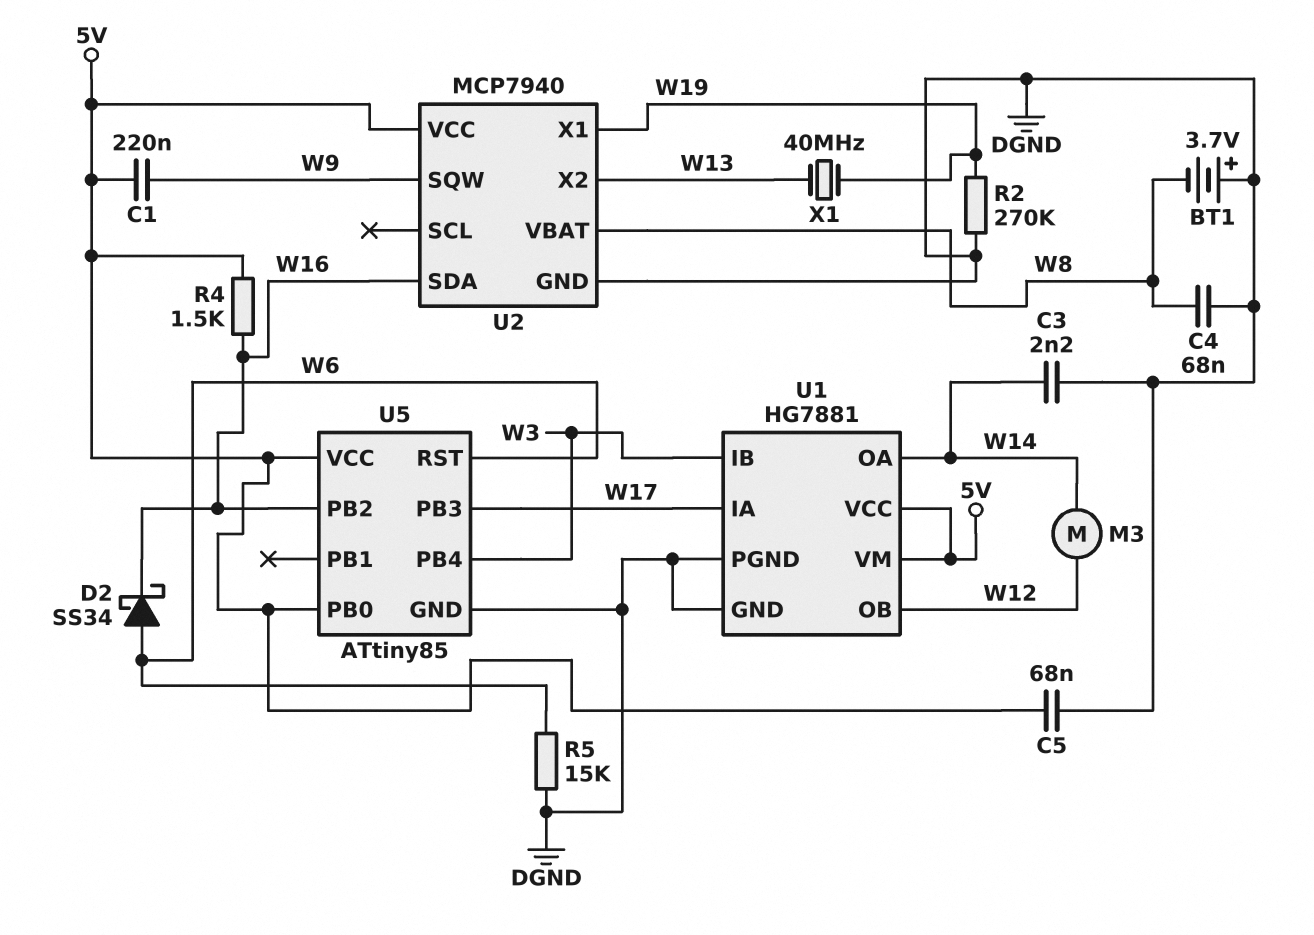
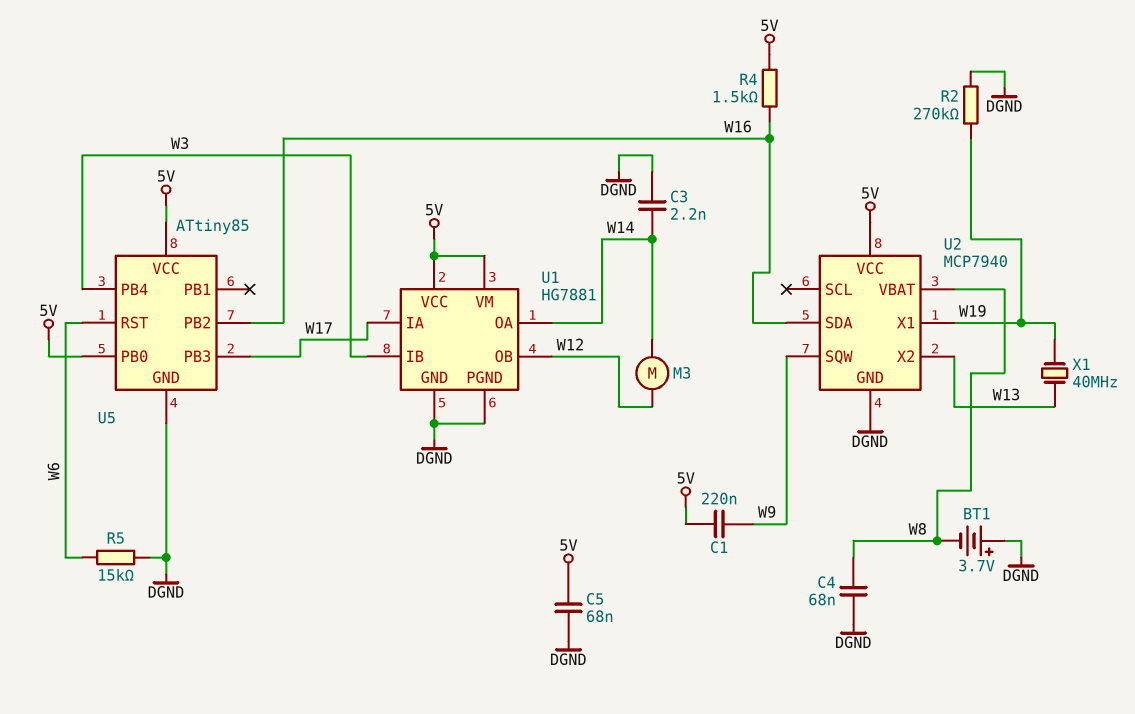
D2: schottky SS34 (A W6, K W16) -> none

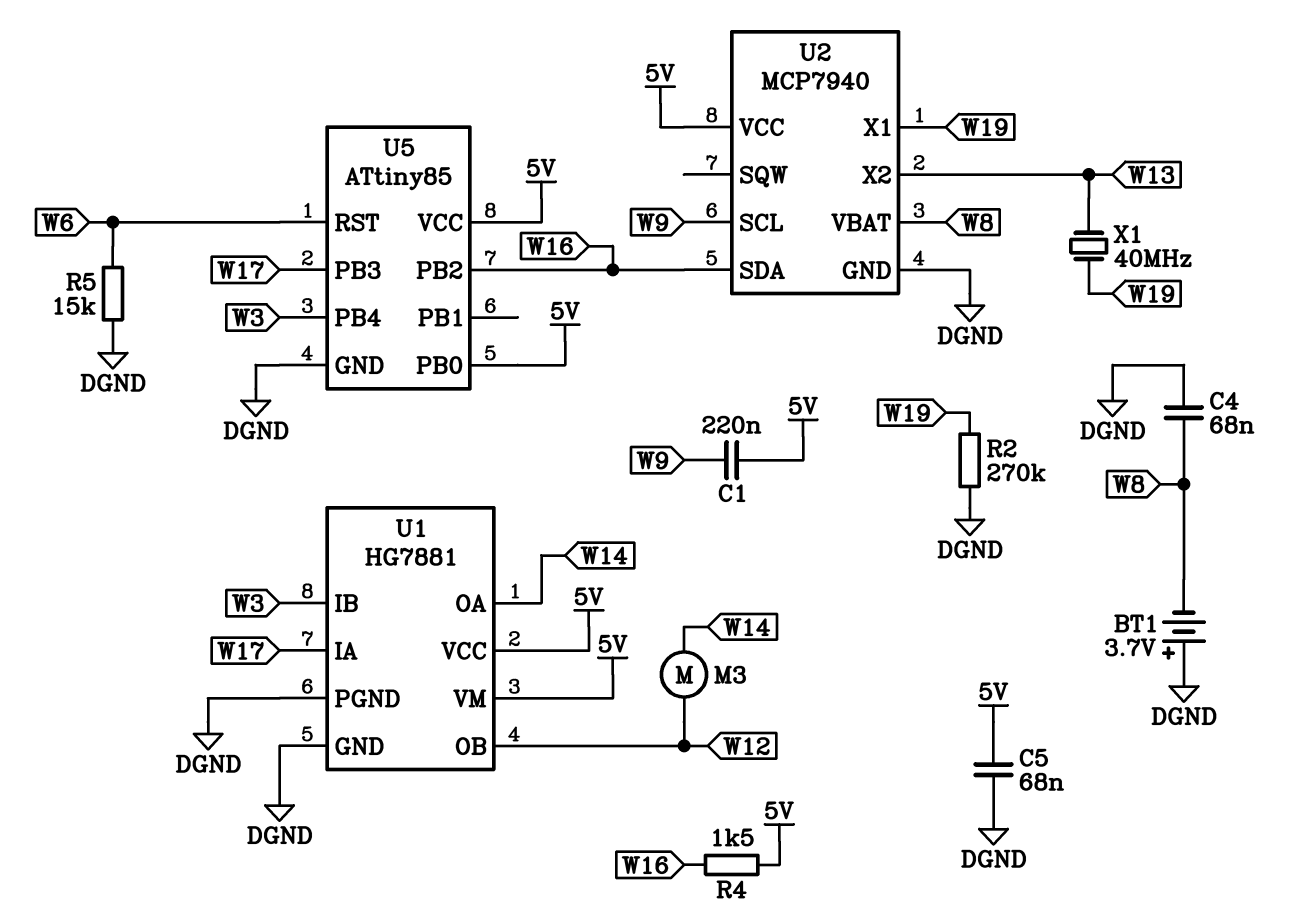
C3: 2.2nF (DGND, W14) -> none
U2 pin SCL: none -> W9
U2 pin SQW: W9 -> none

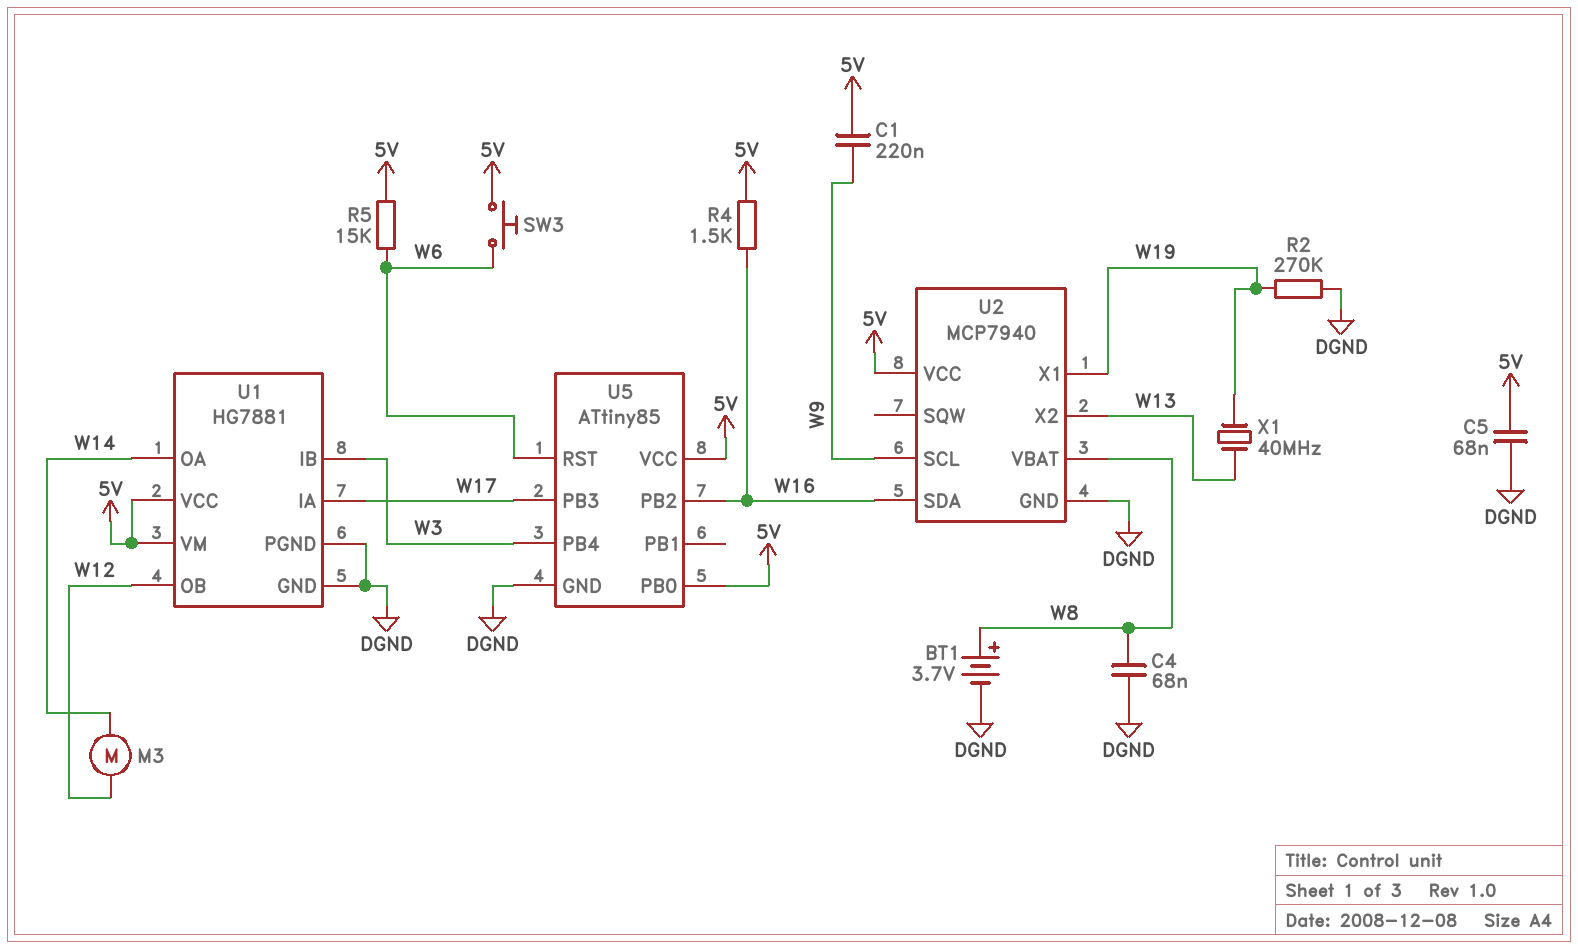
BT1: 3.7V (plus DGND, minus W8) -> 3.7V (plus W8, minus DGND)
R5: 15k (DGND, W6) -> 15k (5V, W6)
SW3: none -> button (5V, W6)

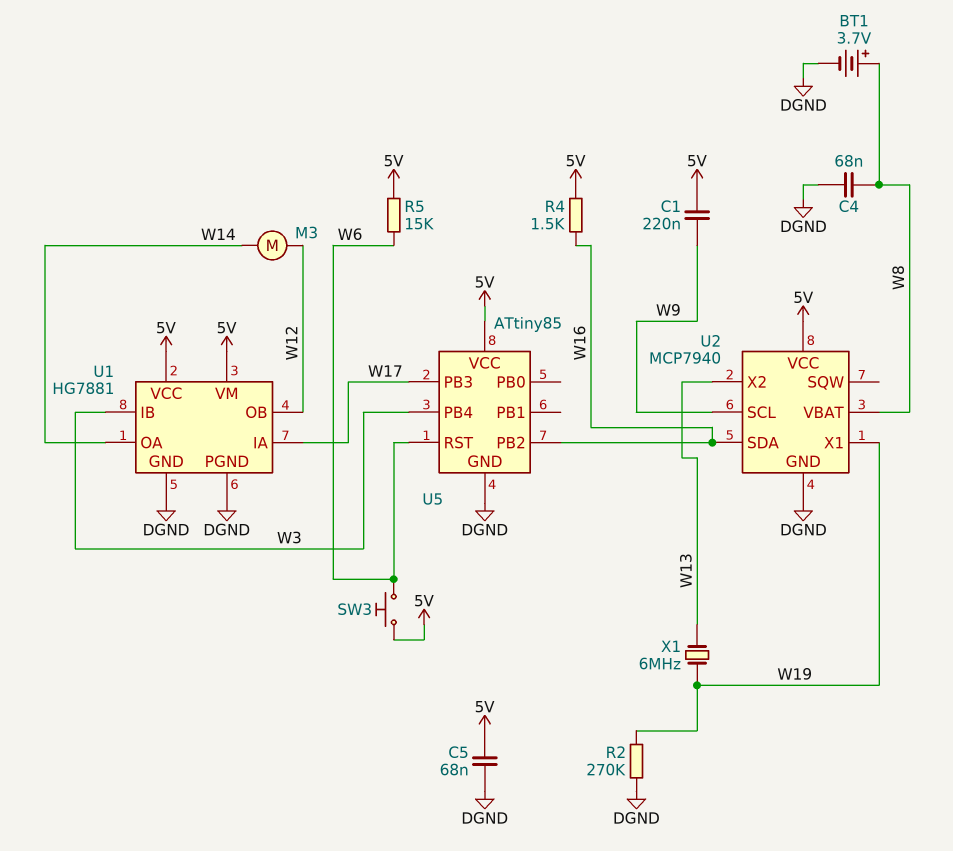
U5 pin PB0: 5V -> none
X1: 40MHz (W13, W19) -> 6MHz (W13, W19)

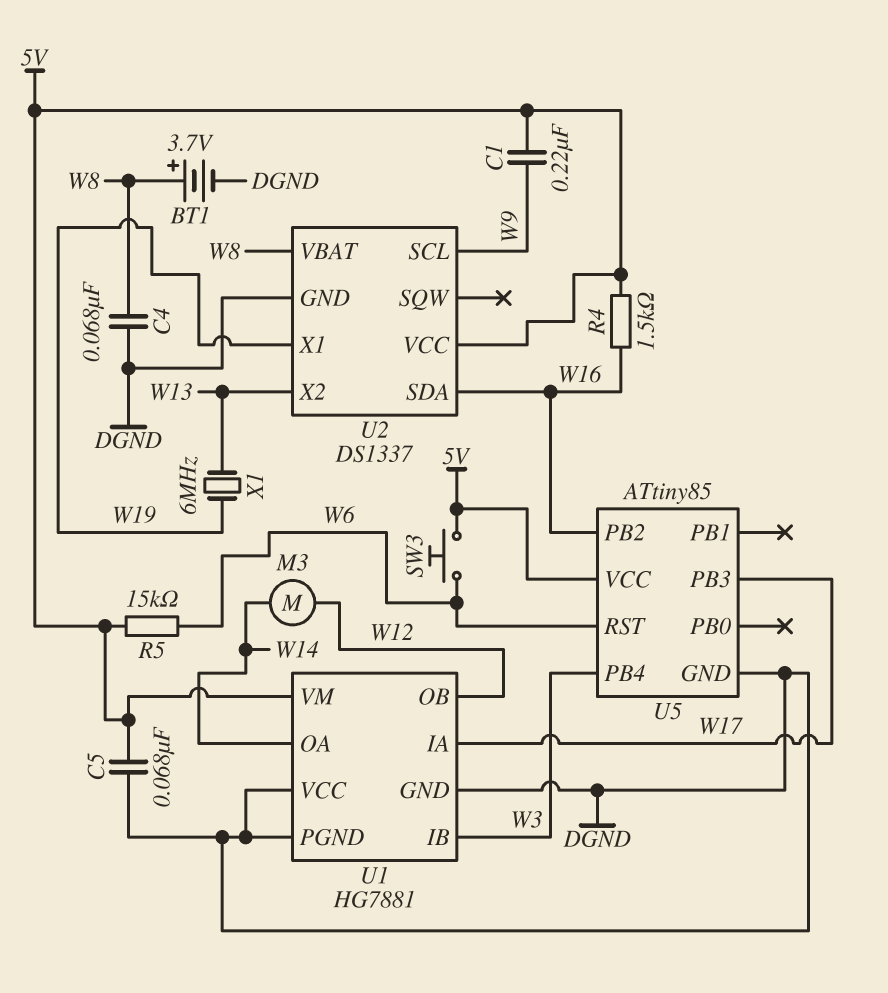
R2: 270k (DGND, W19) -> none
U1 pin VCC: 5V -> DGND
U2: MCP7940 -> DS1337

